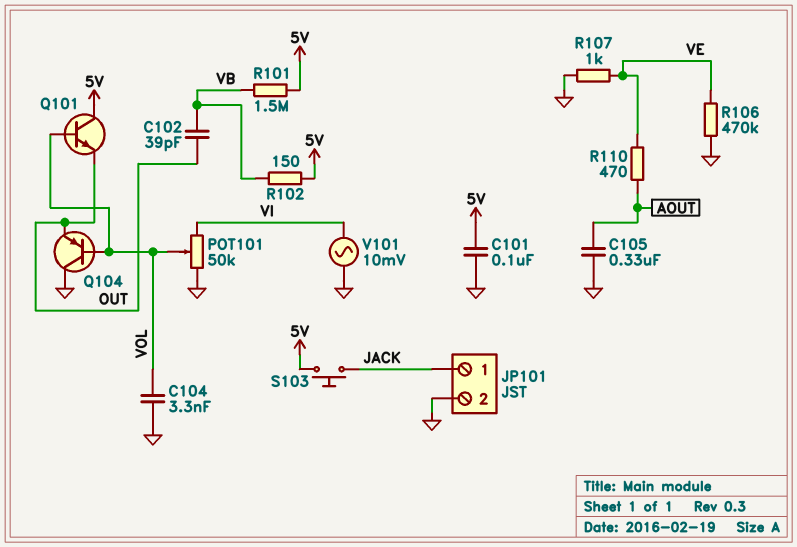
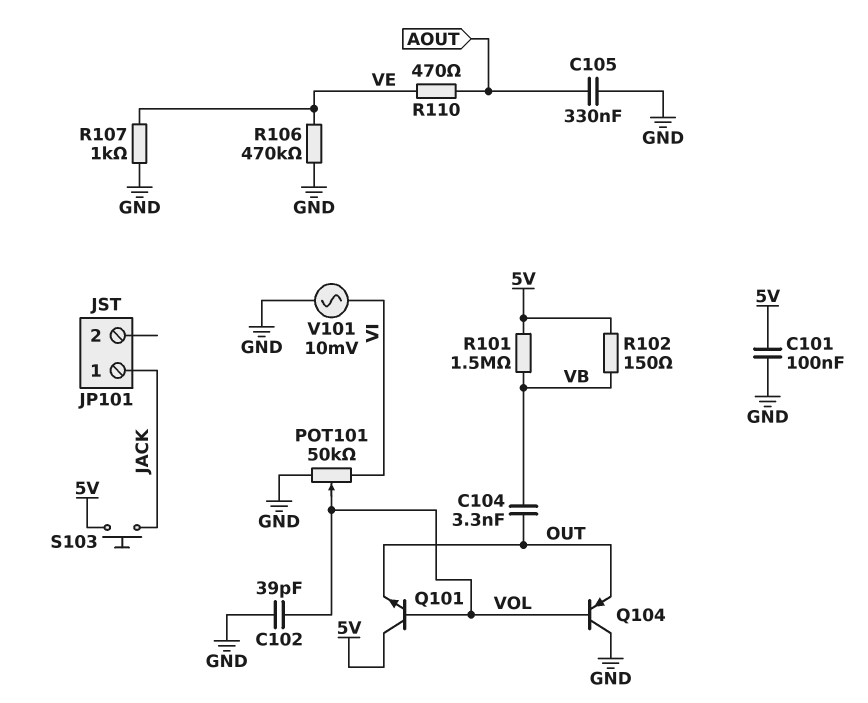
C102: 39pF (OUT, VB) -> 39pF (GND, VOL)
C104: 3.3nF (GND, VOL) -> 3.3nF (OUT, VB)
JP101 pin 2: GND -> none

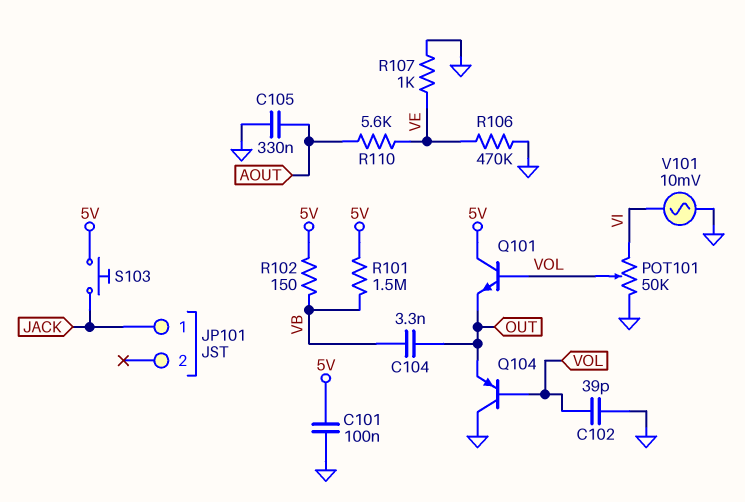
R110: 470 (AOUT, VE) -> 5.6k (AOUT, VE)

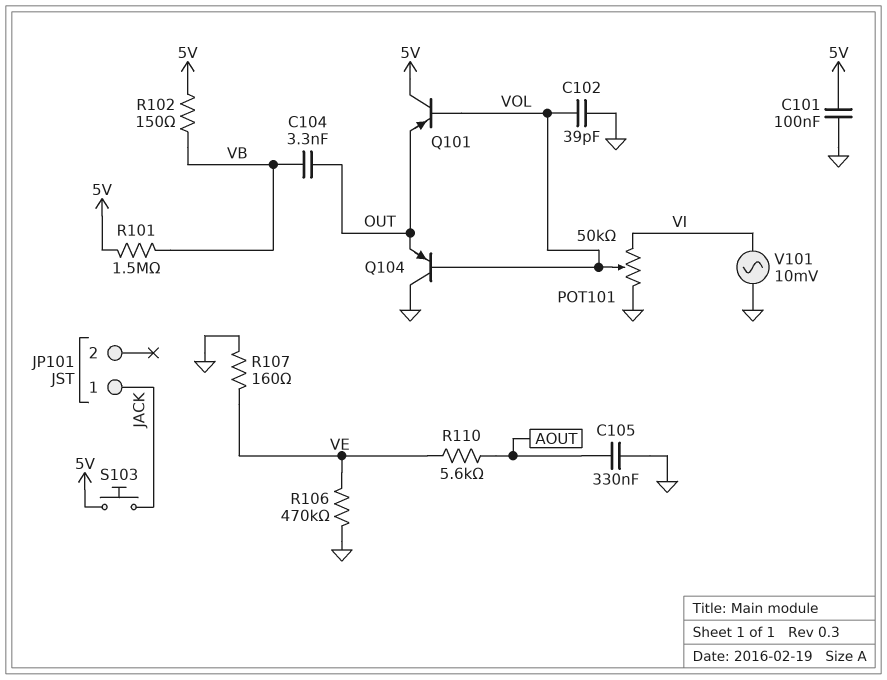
Q101: NPN (B VOL, C 5V, E OUT) -> PNP (B VOL, C 5V, E OUT)
R107: 1k (GND, VE) -> 160 (GND, VE)

